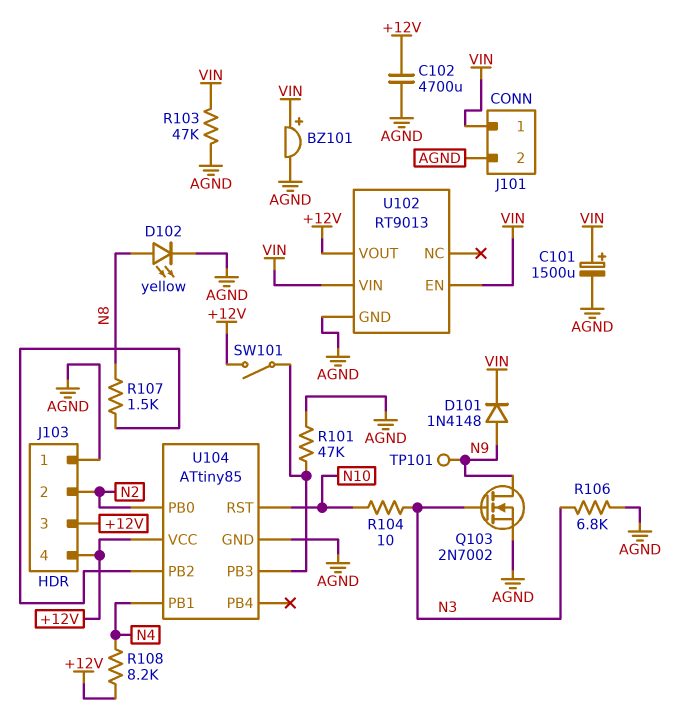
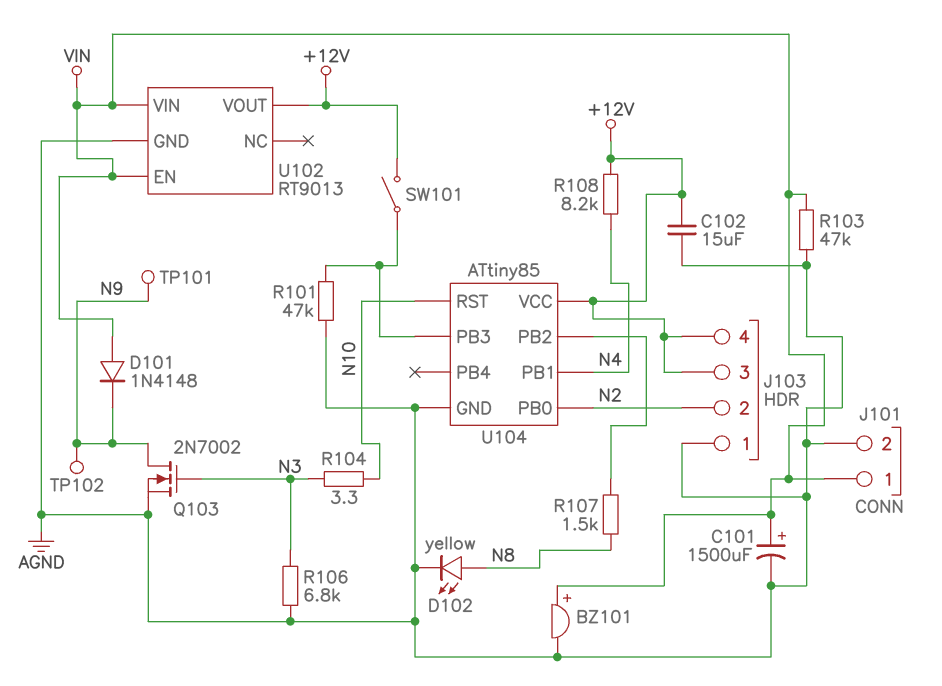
C102: 4700uF (+12V, AGND) -> 15uF (+12V, AGND)
D101: diode 1N4148 (A N9, K VIN) -> diode 1N4148 (A VIN, K N9)
R104: 10 (N3, N10) -> 3.3 (N3, N10)
TP102: none -> test point (N9)

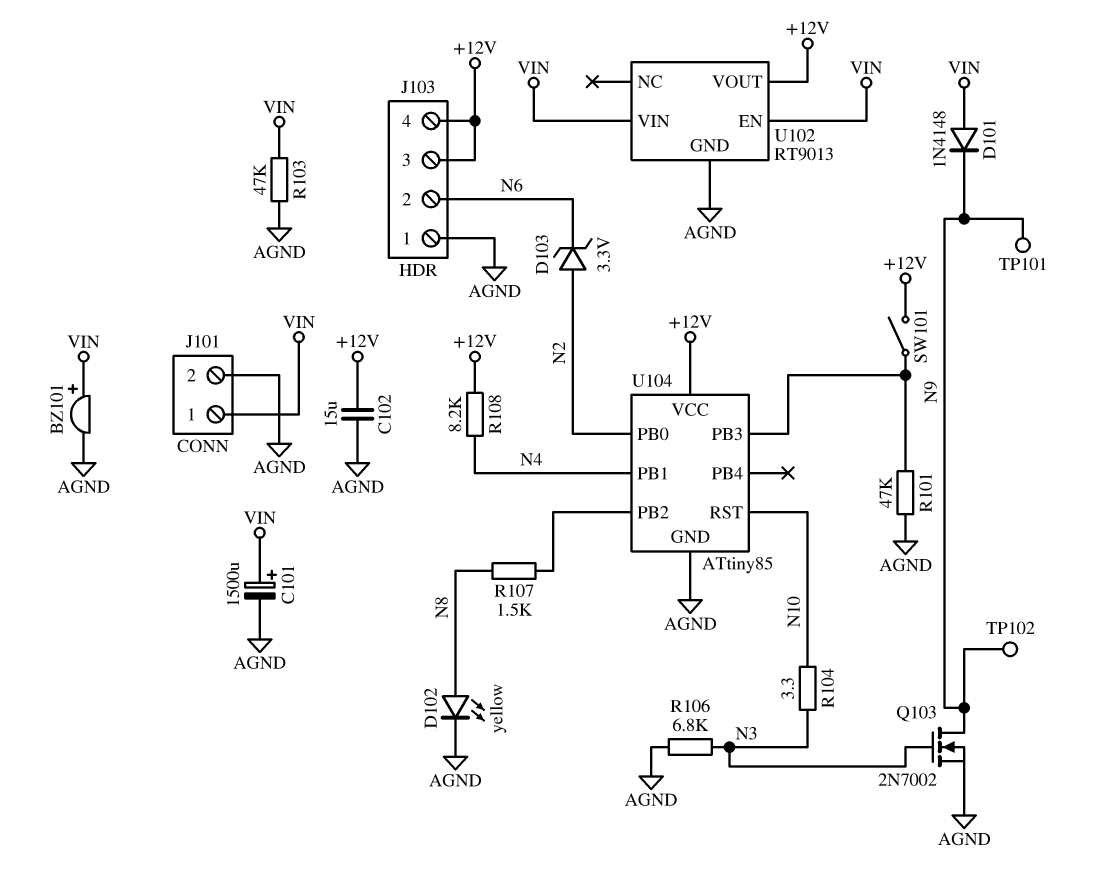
D103: none -> zener 3.3V (A N2, K N6)
J103 pin 2: N2 -> N6

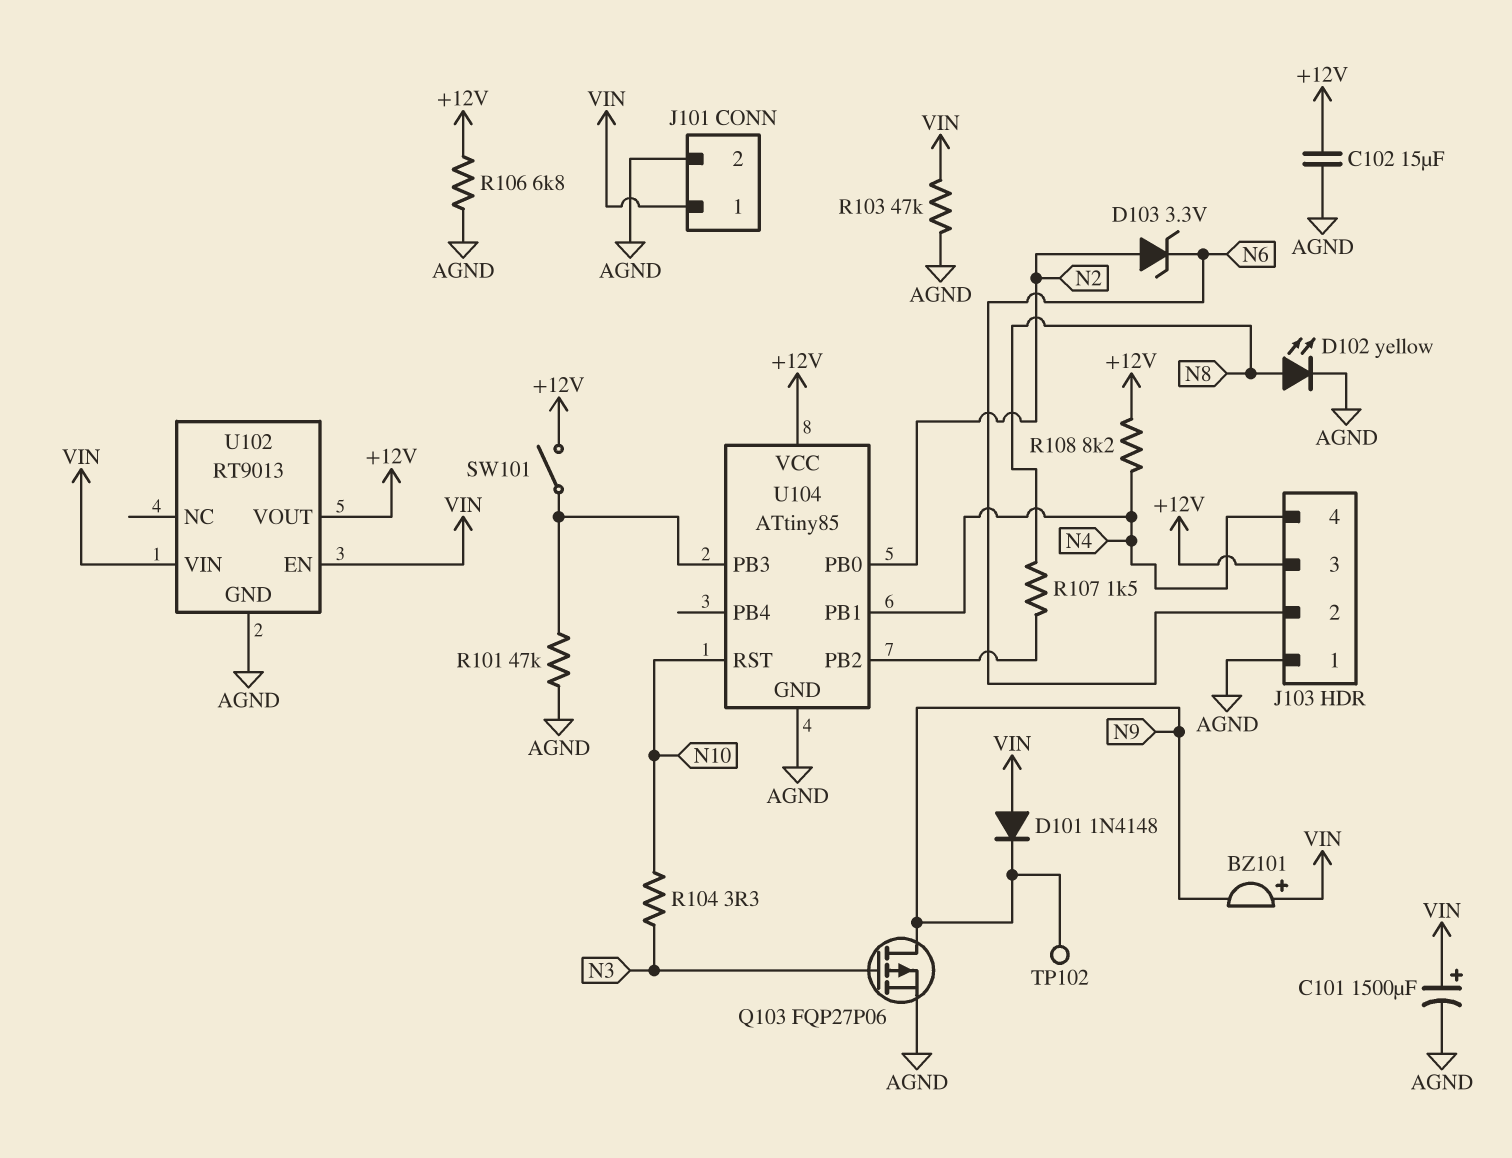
BZ101: buzzer (plus VIN, minus AGND) -> buzzer (plus VIN, minus N9)
J103 pin 4: +12V -> N4
Q103: NMOS 2N7002 (G N3, D N9, S AGND) -> PMOS FQP27P06 (G N3, D N9, S AGND)
R106: 6.8k (AGND, N3) -> 6.8k (+12V, AGND)
TP101: test point (N9) -> none

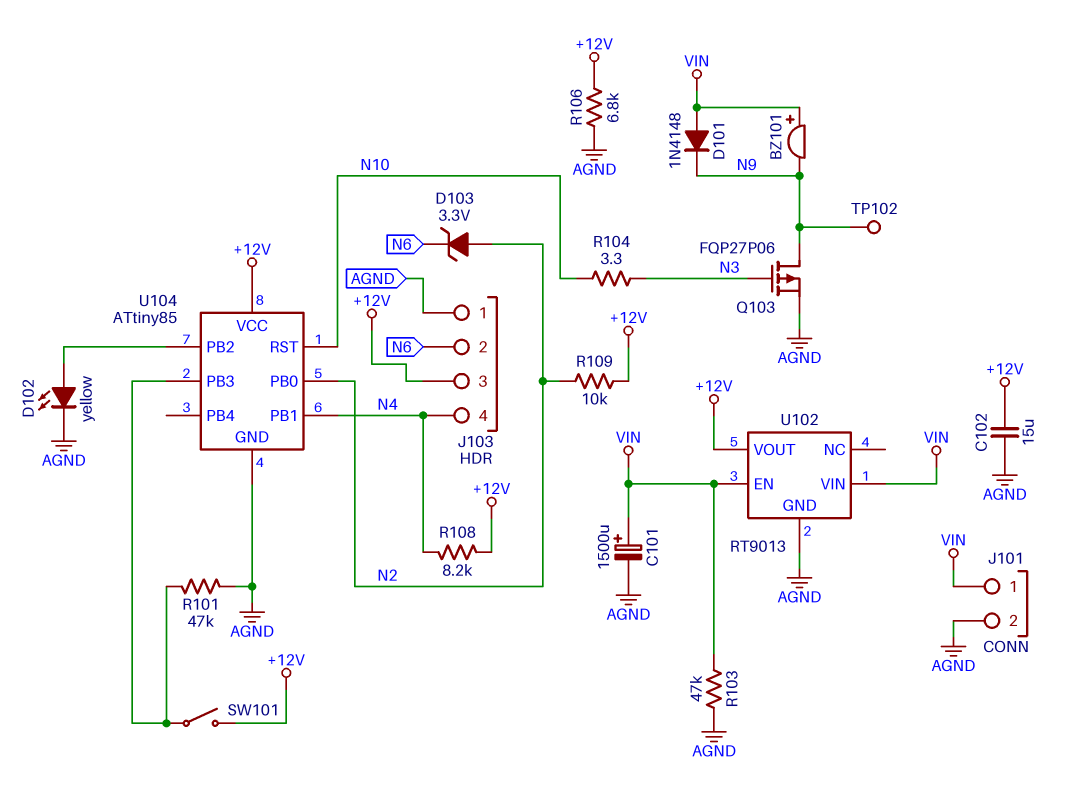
D102: LED yellow (A N8, K AGND) -> LED yellow (A U104/PB2, K AGND)
R107: 1.5k (N8, U104/PB2) -> none
R109: none -> 10k (+12V, N2)

